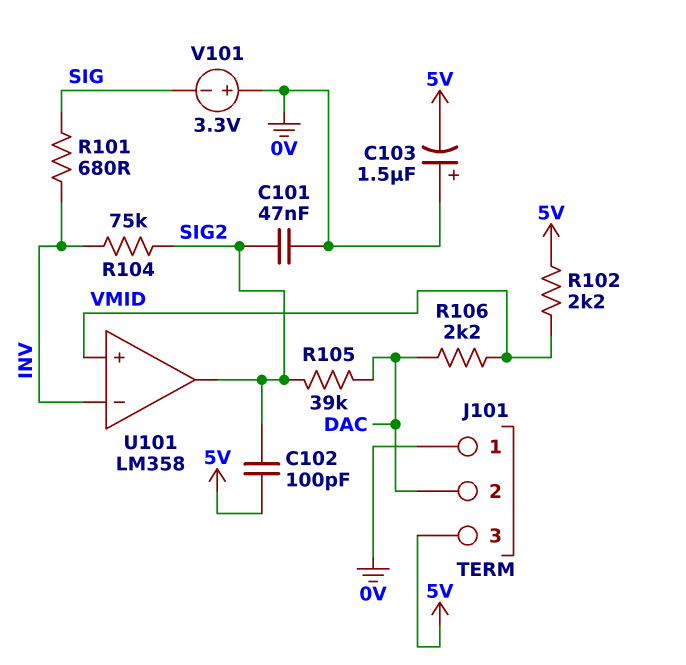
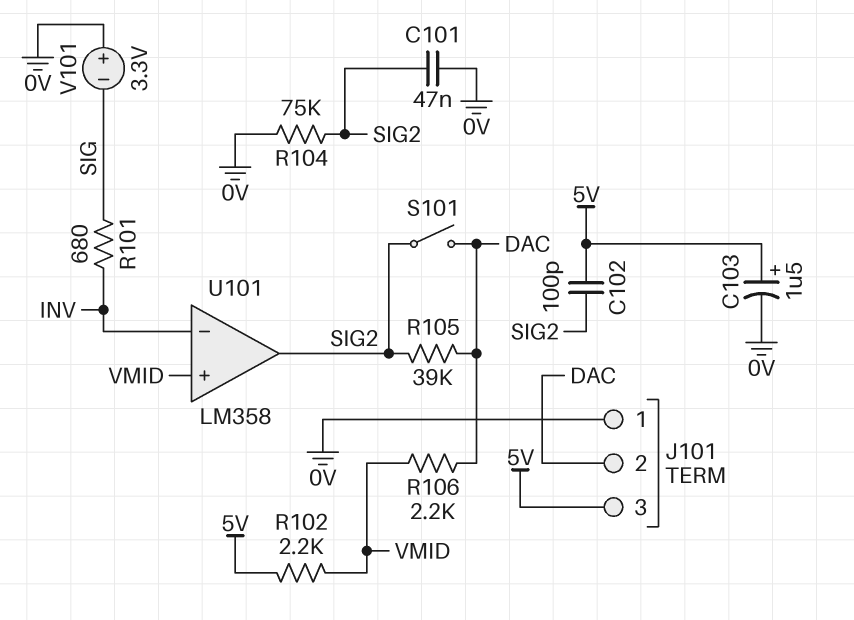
C103: 1.5uF (plus 0V, minus 5V) -> 1.5uF (plus 5V, minus 0V)
R104: 75k (INV, SIG2) -> 75k (0V, SIG2)
S101: none -> switch (DAC, SIG2)

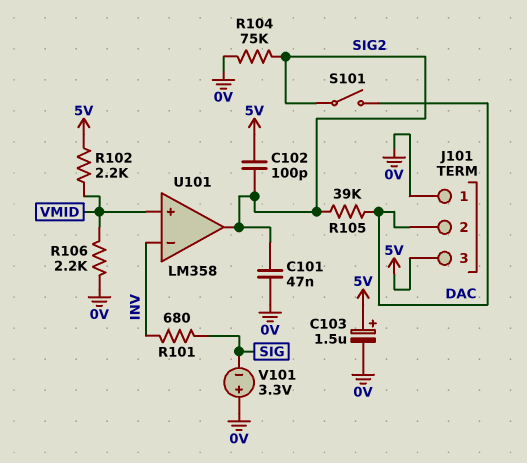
R106: 2.2k (DAC, VMID) -> 2.2k (0V, VMID)

